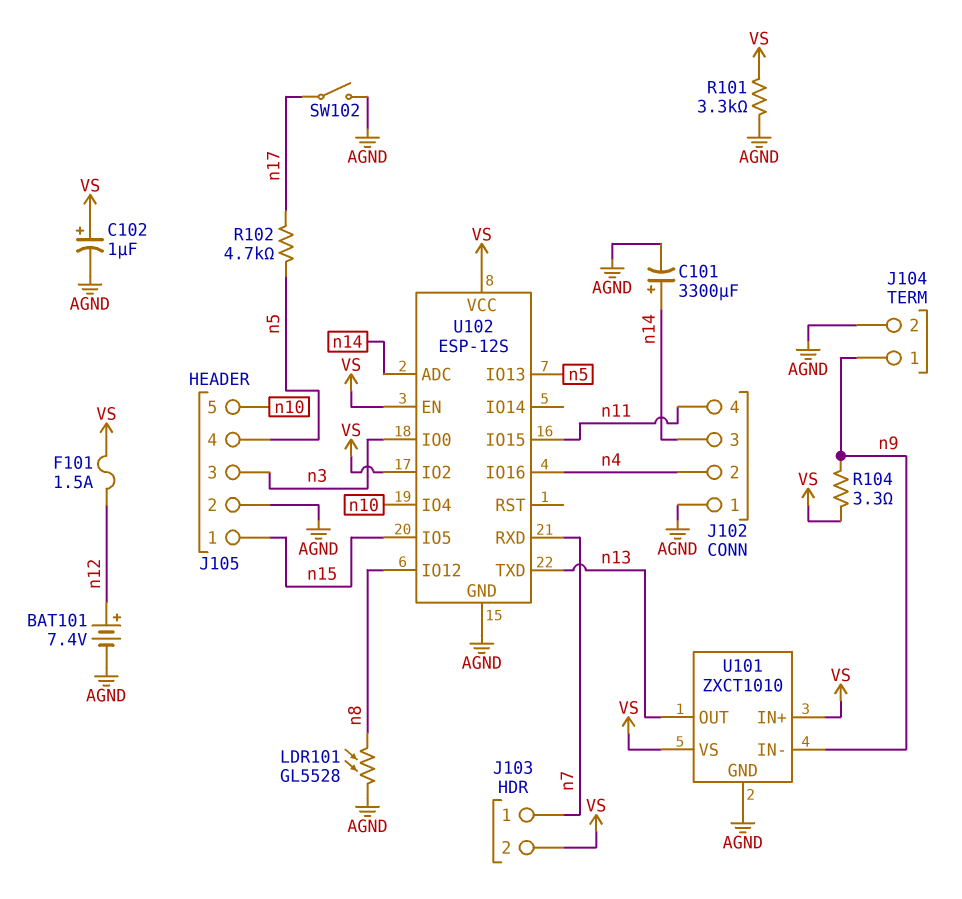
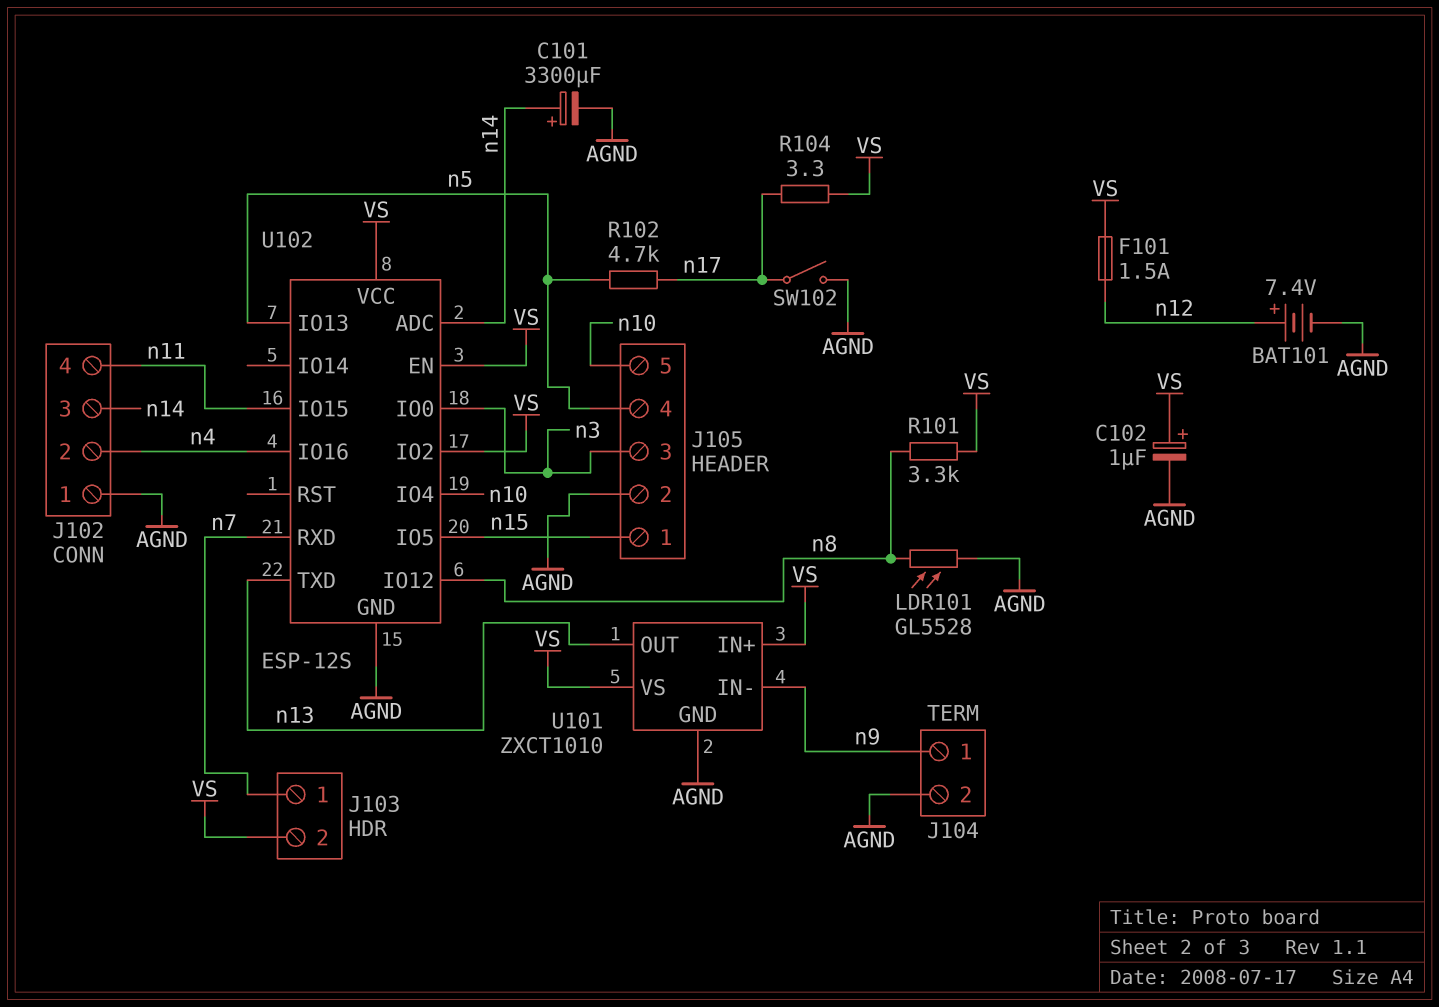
R101: 3.3k (AGND, VS) -> 3.3k (VS, n8)
R104: 3.3 (VS, n9) -> 3.3 (VS, n17)

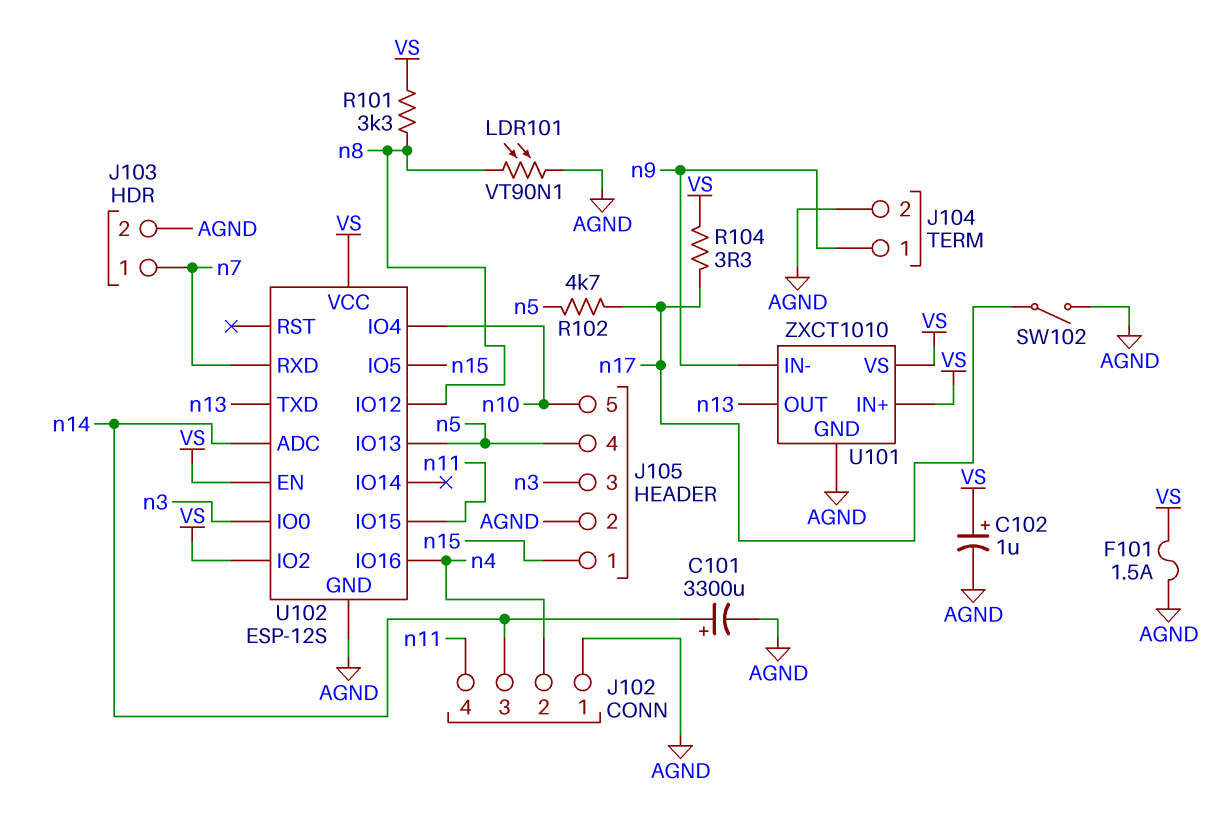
BAT101: 7.4V (plus n12, minus AGND) -> none
F101: 1.5A (VS, n12) -> 1.5A (AGND, VS)
J103 pin 2: VS -> AGND
LDR101: GL5528 (AGND, n8) -> VT90N1 (AGND, n8)

